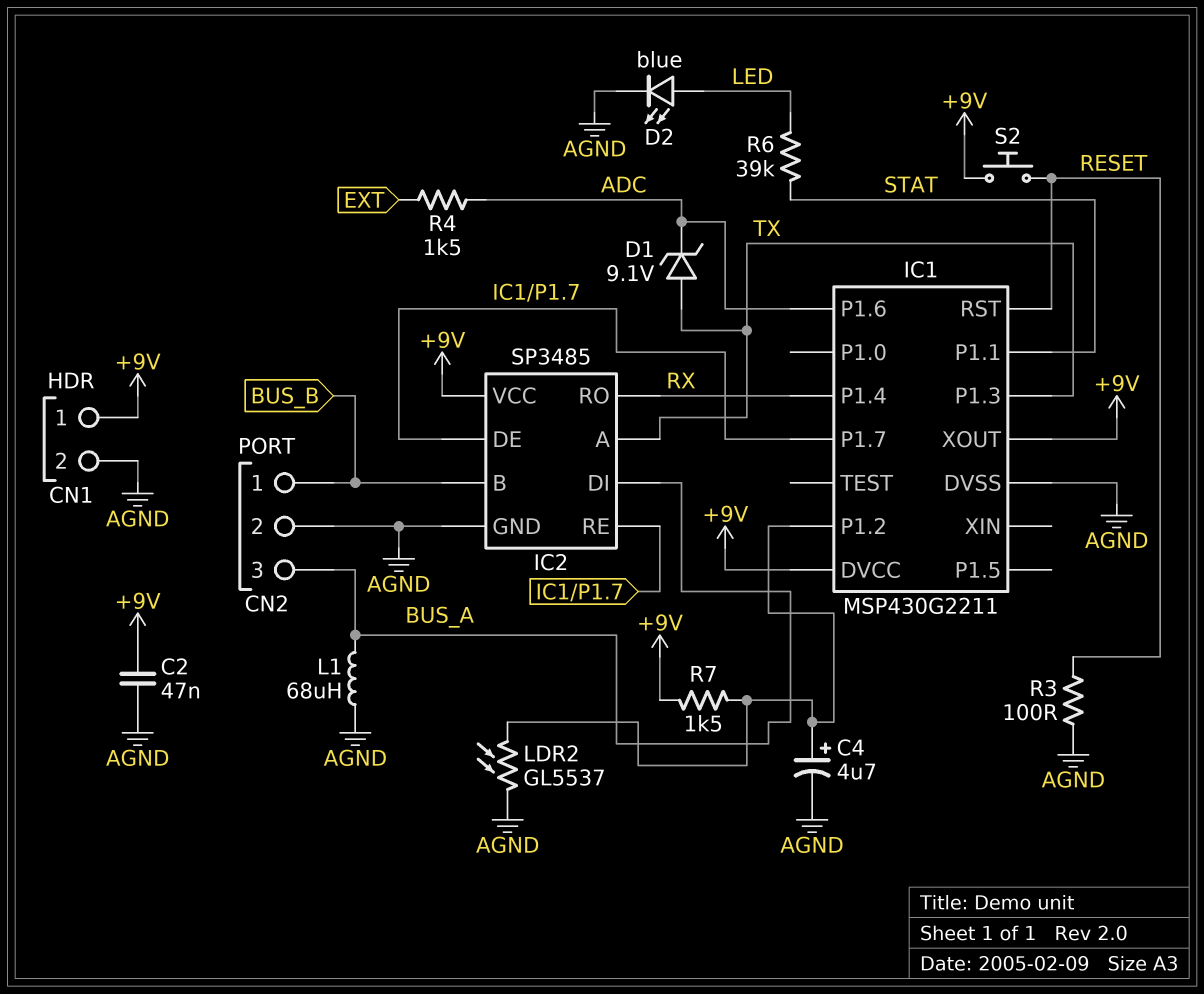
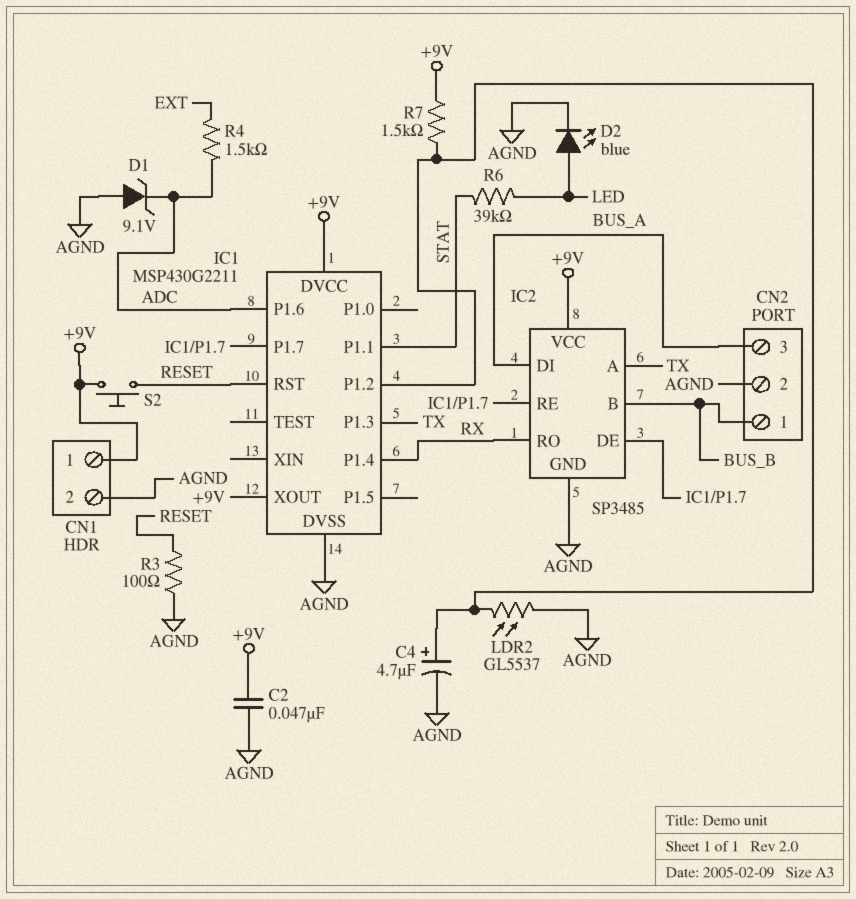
D1: zener 9.1V (A TX, K ADC) -> zener 9.1V (A AGND, K ADC)
L1: 68uH (AGND, BUS_A) -> none

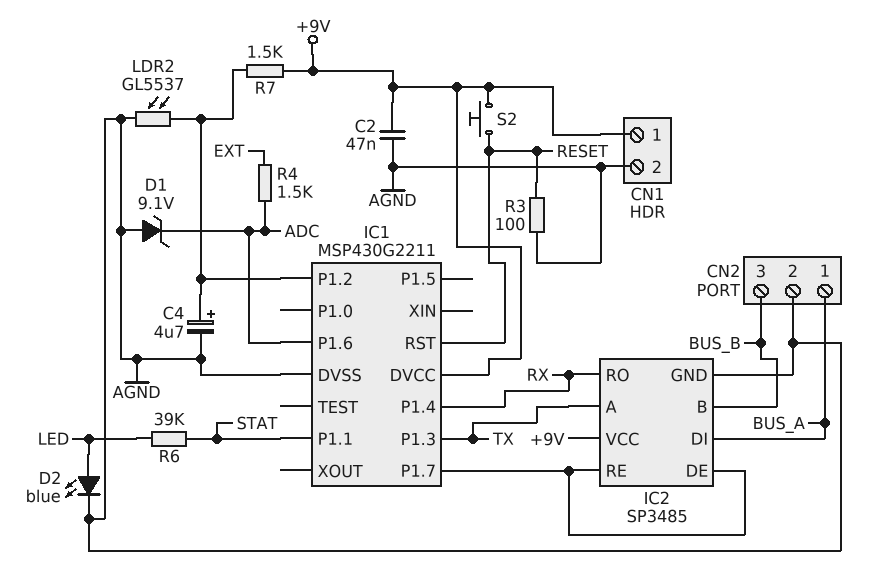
CN2 pin 1: BUS_B -> BUS_A
CN2 pin 3: BUS_A -> BUS_B
IC1 pin XOUT: +9V -> none

